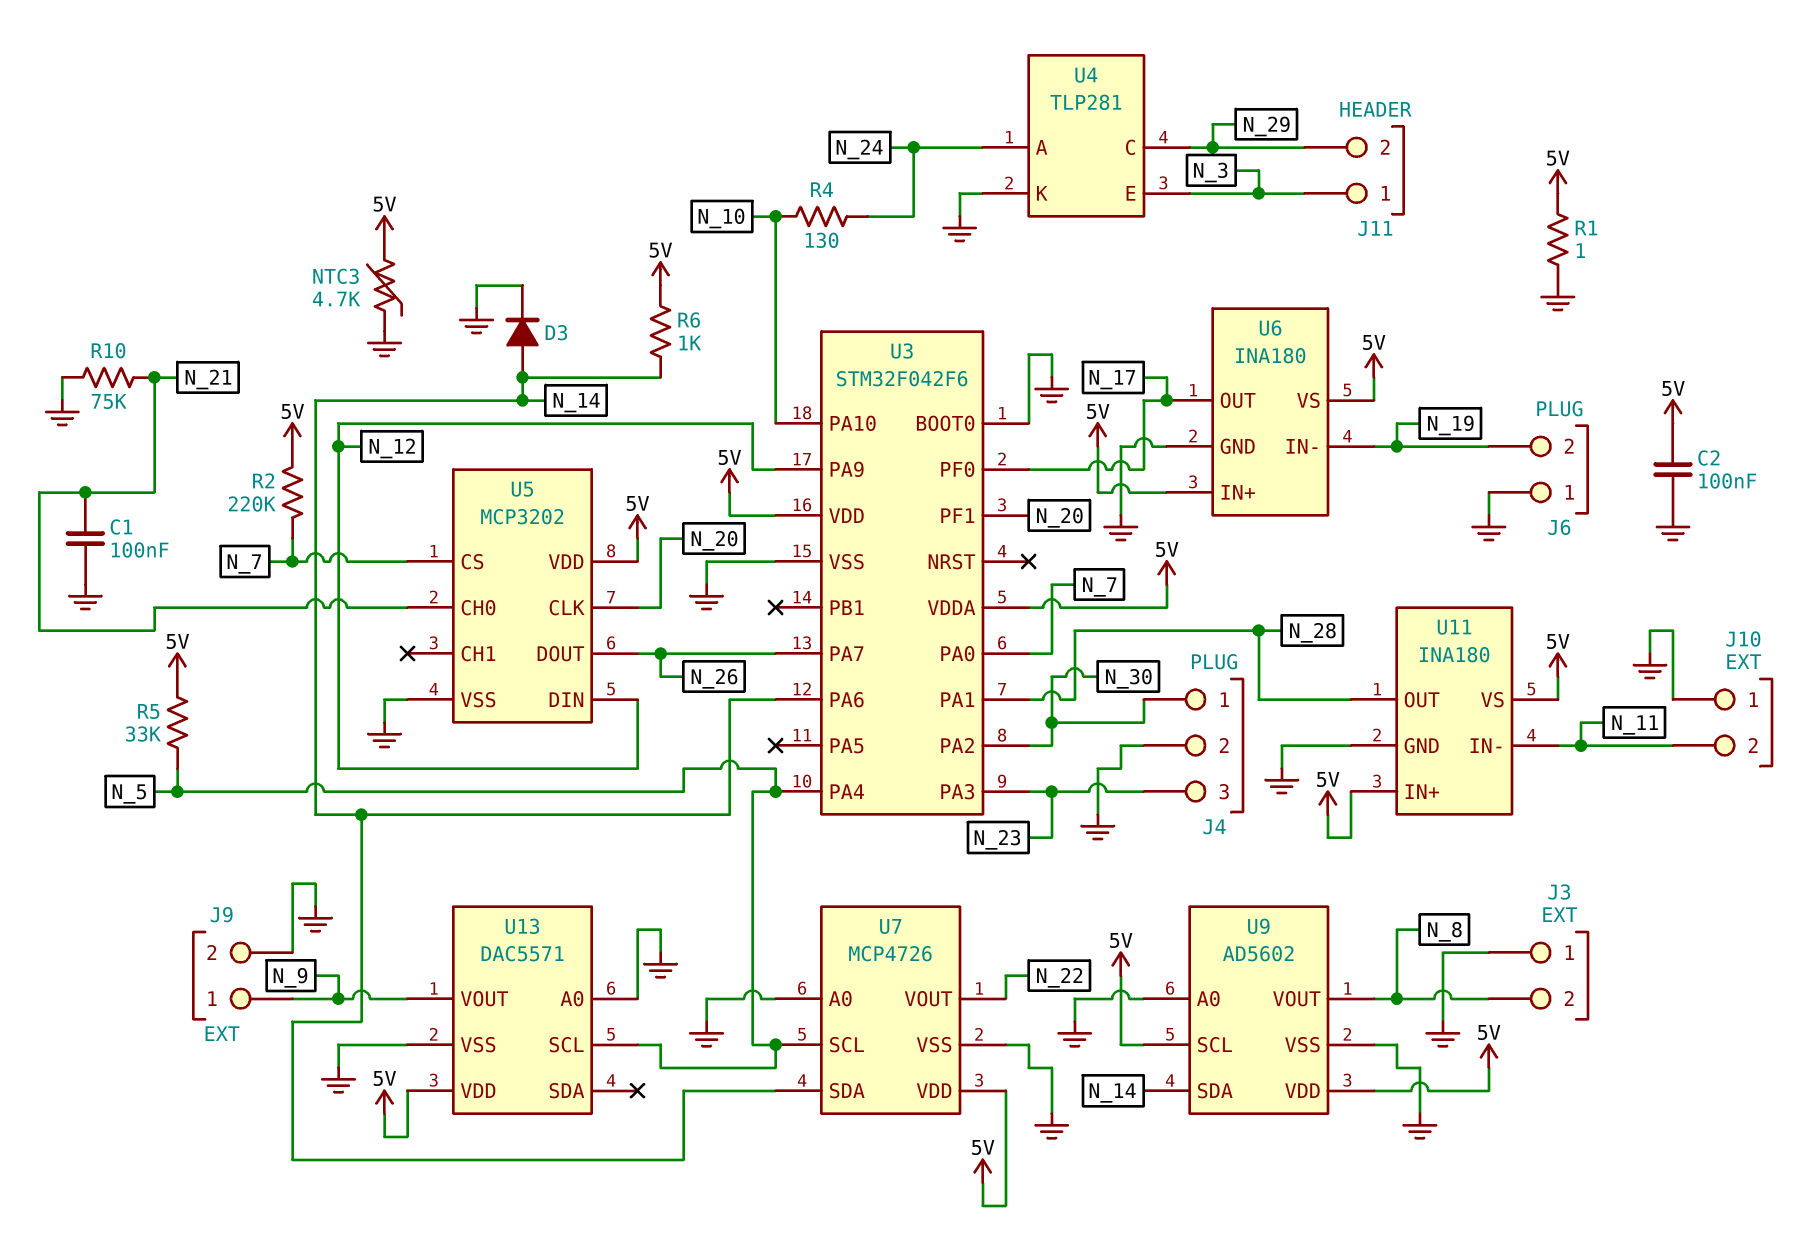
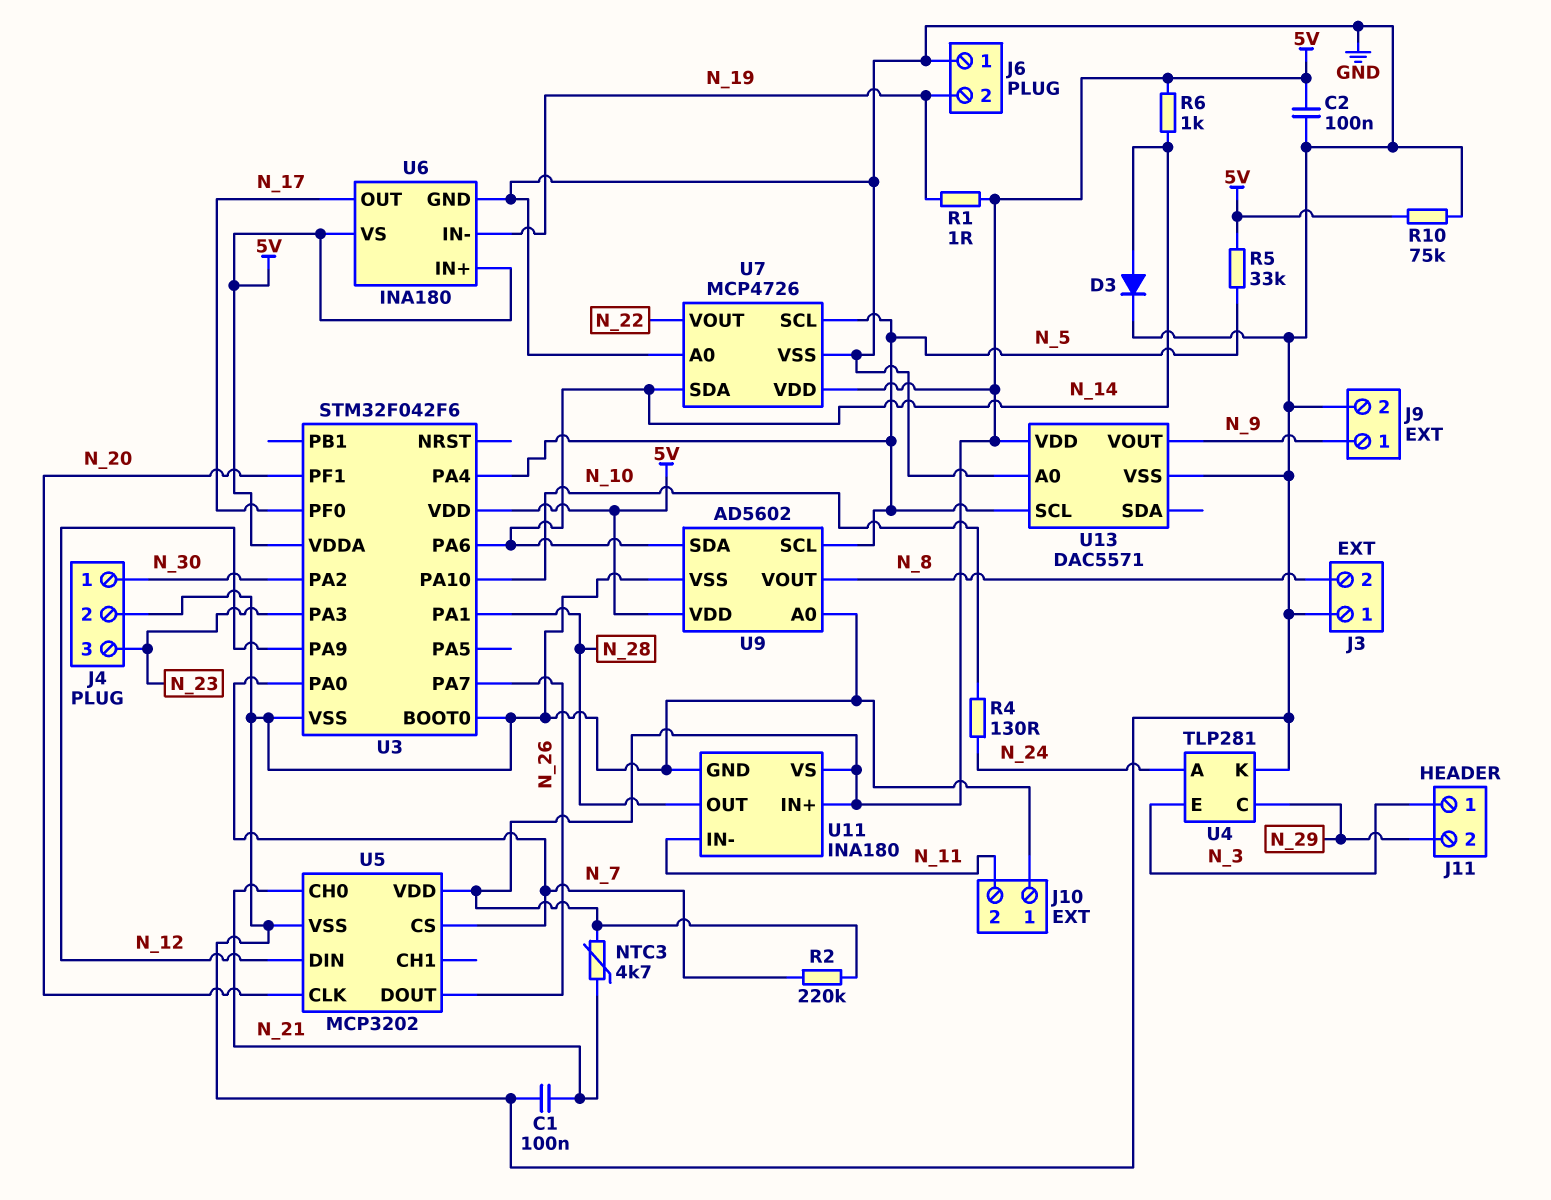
NTC3: 4.7k (5V, GND) -> 4.7k (5V, N_21)
R1: 1 (5V, GND) -> 1 (5V, N_19)
R10: 75k (GND, N_21) -> 75k (5V, GND)
U9 pin SCL: 5V -> N_5

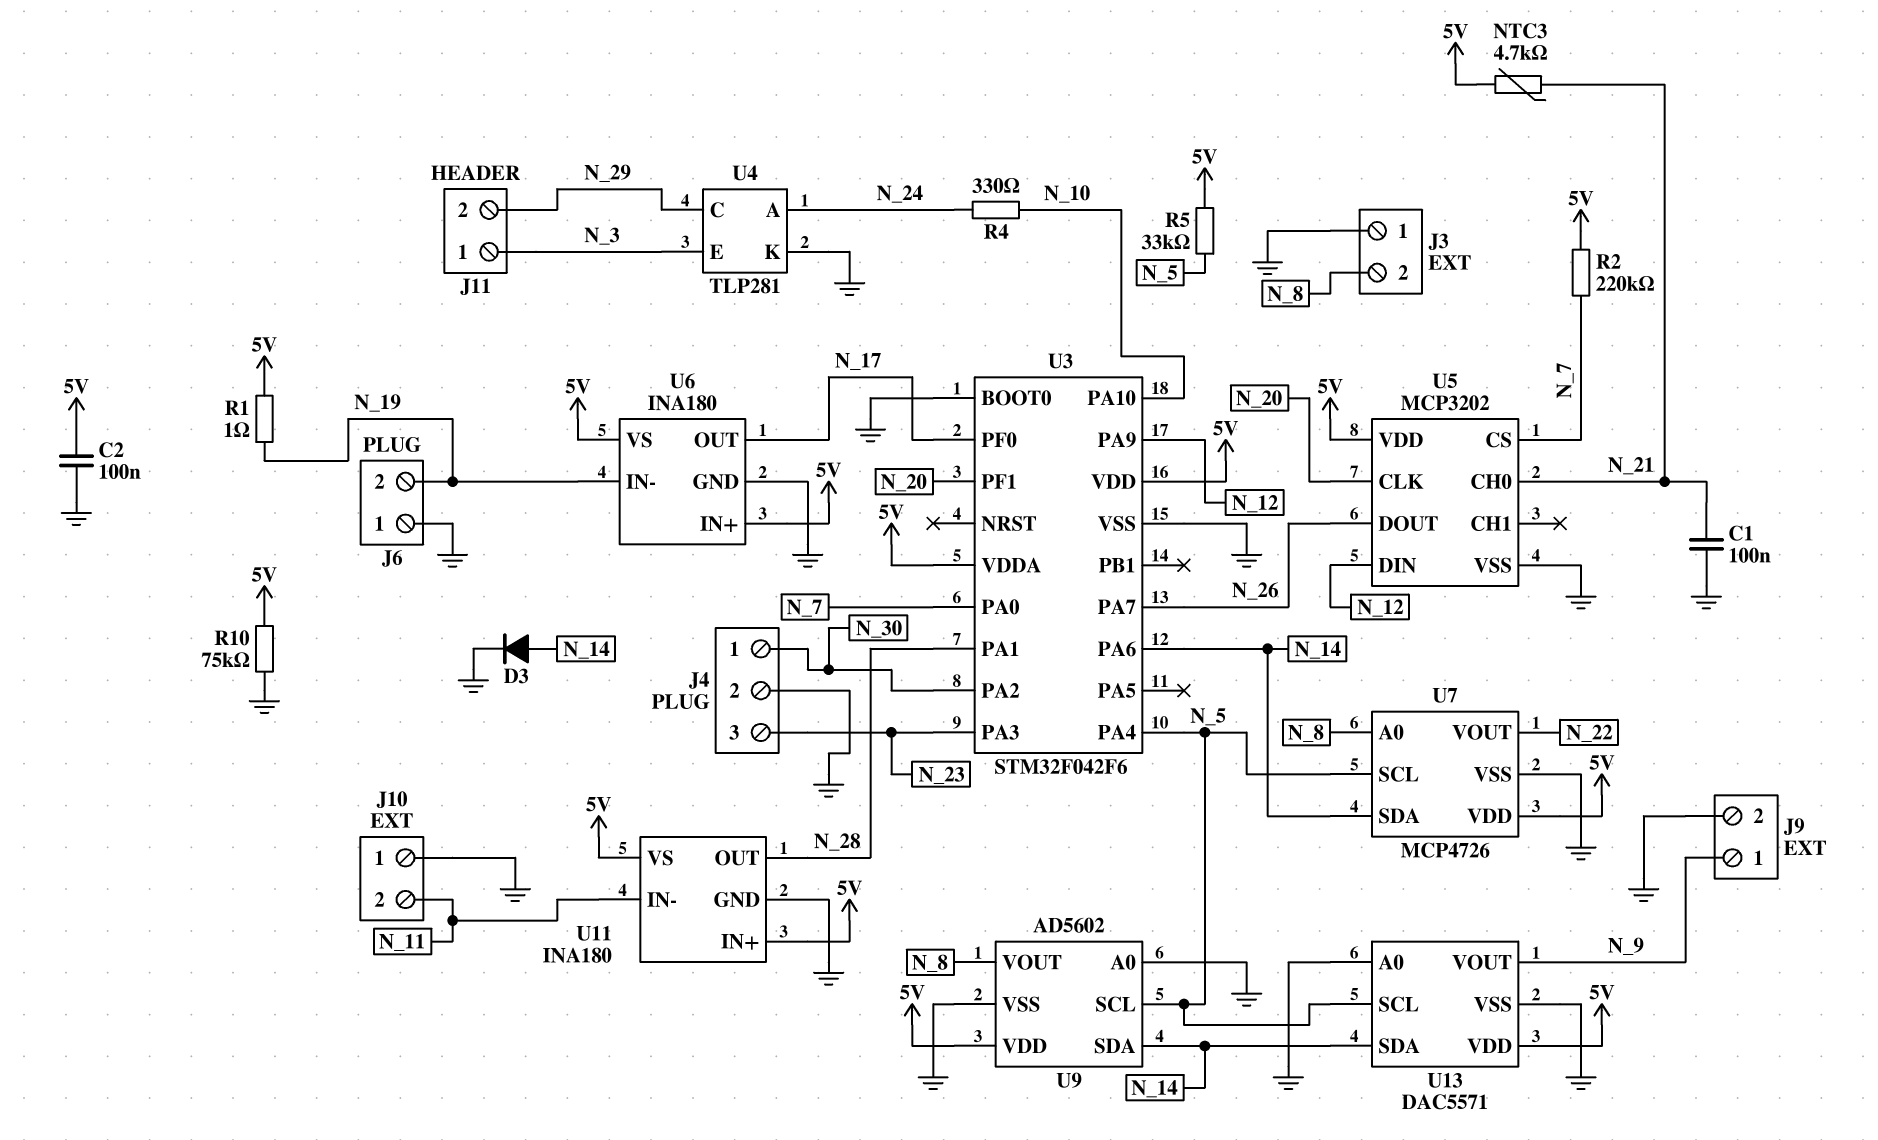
R4: 130 (N_10, N_24) -> 330 (N_10, N_24)
R6: 1k (5V, N_14) -> none
U7 pin A0: GND -> N_8
U13 pin SDA: none -> N_14

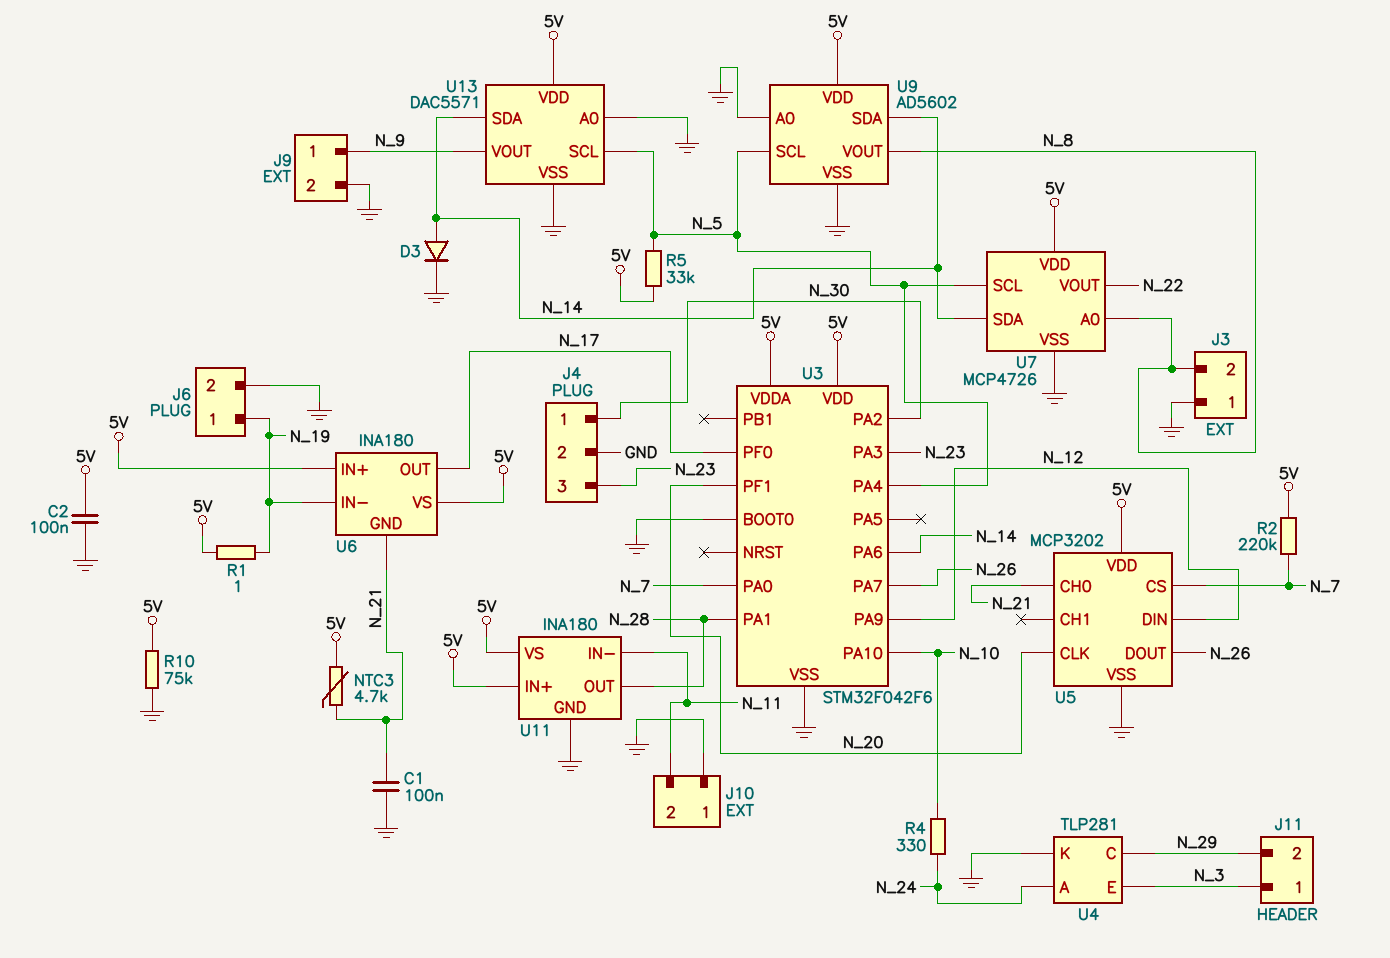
J6 pin 1: GND -> N_19
J6 pin 2: N_19 -> GND
U6 pin GND: GND -> N_21

